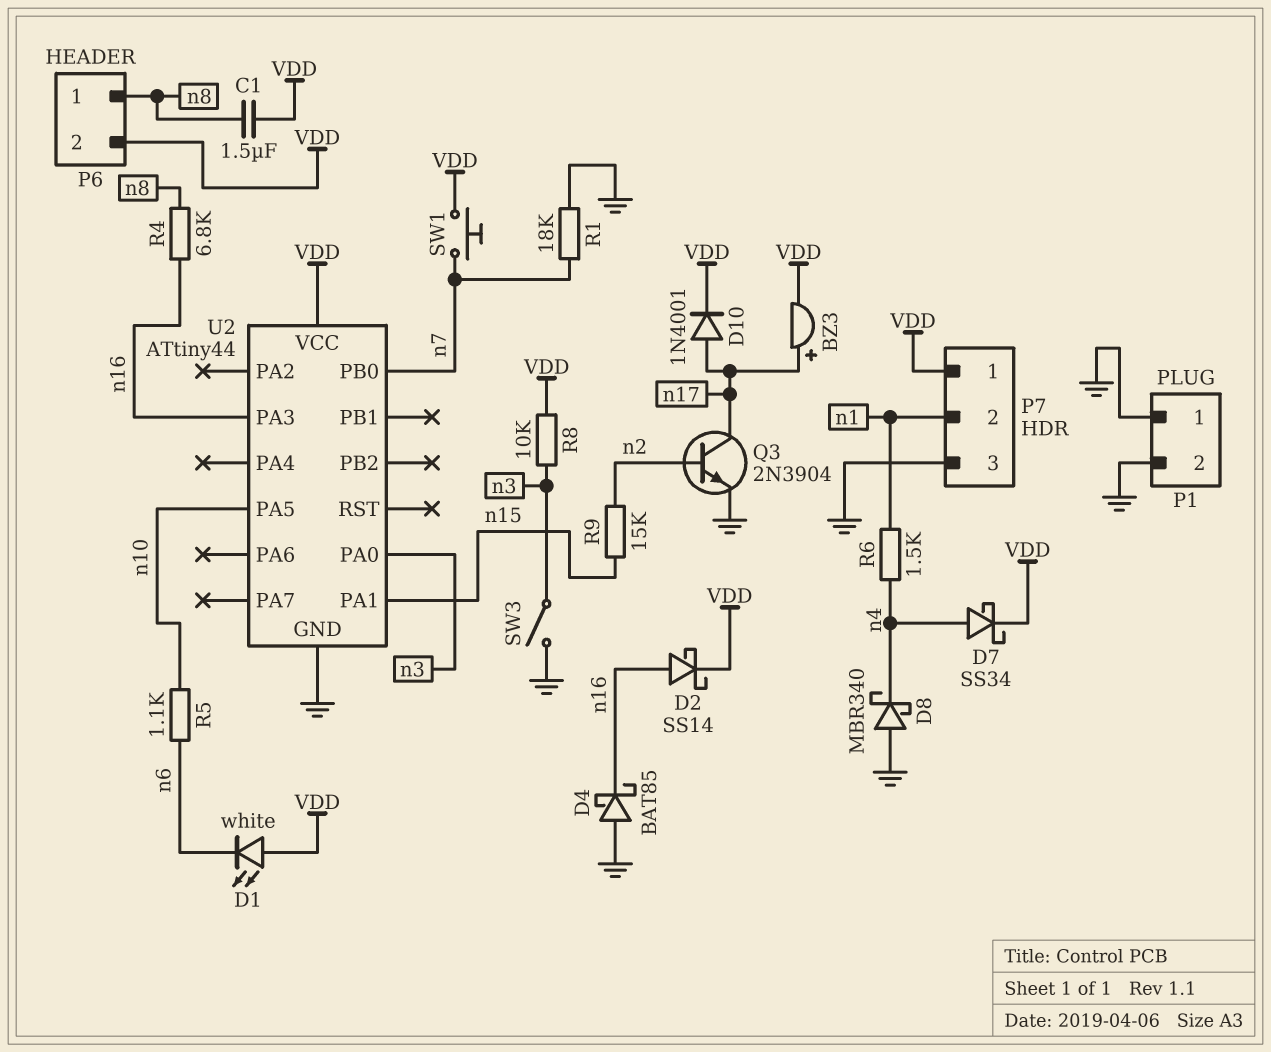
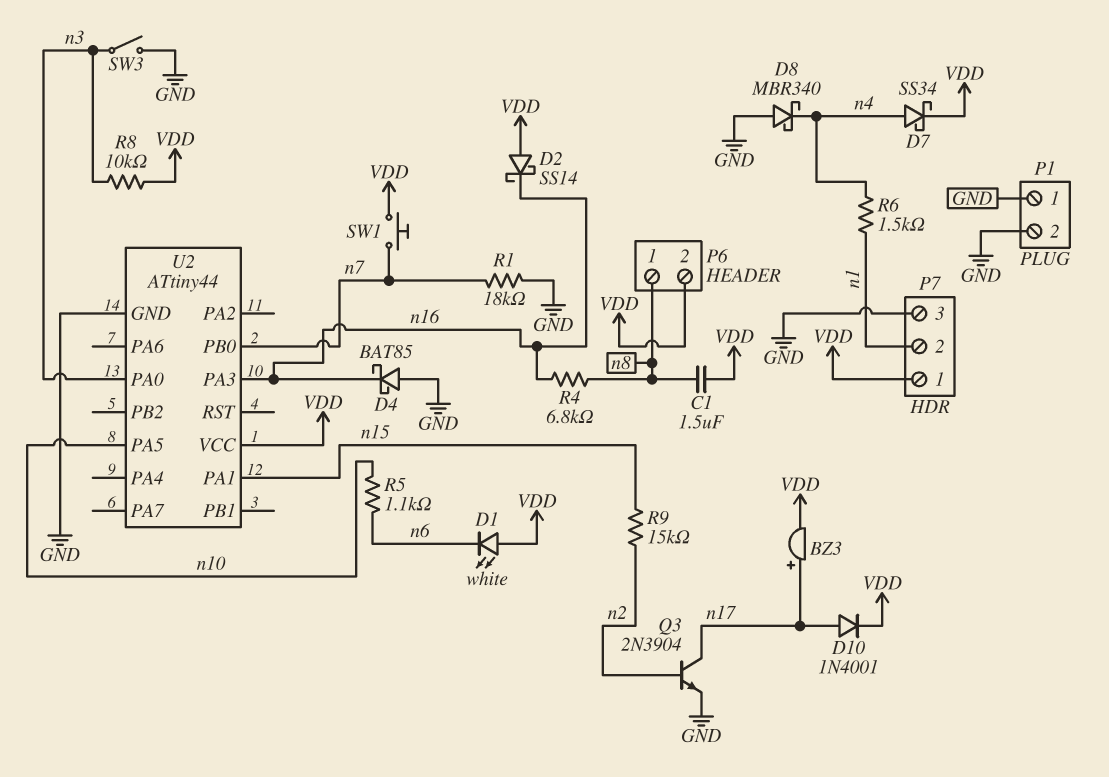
D2: schottky SS14 (A n16, K VDD) -> schottky SS14 (A VDD, K n16)

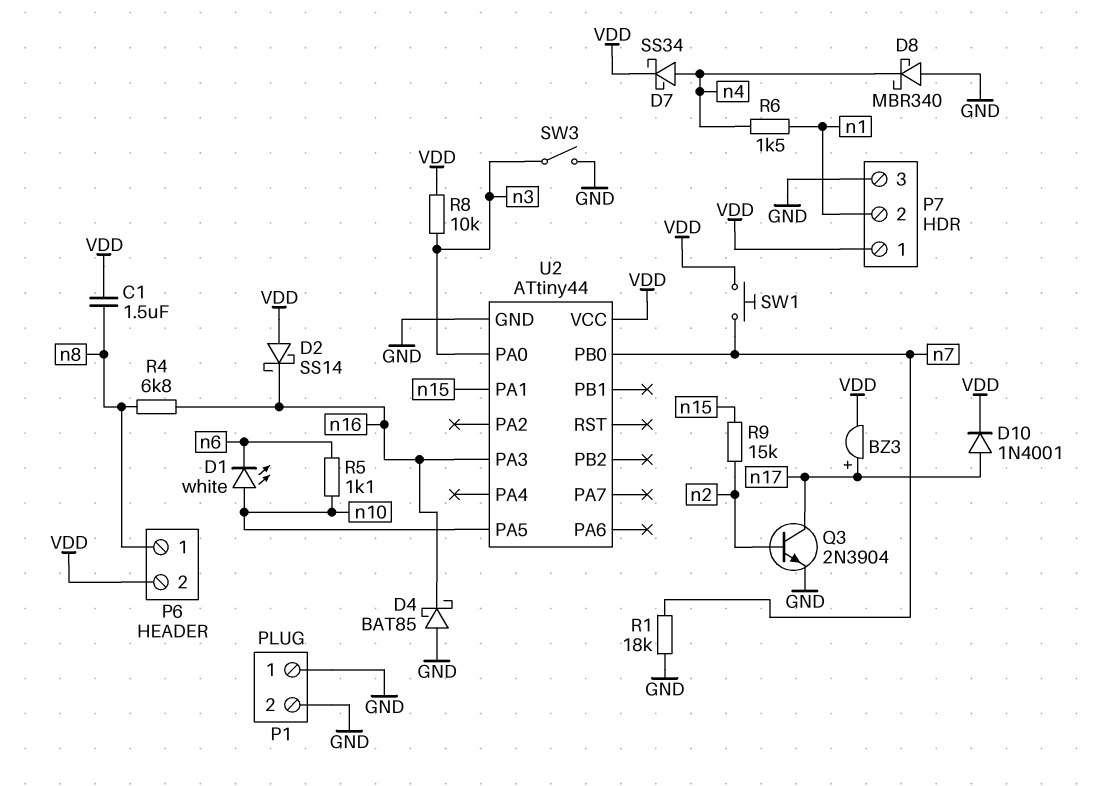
D1: LED white (A VDD, K n6) -> LED white (A n10, K n6)

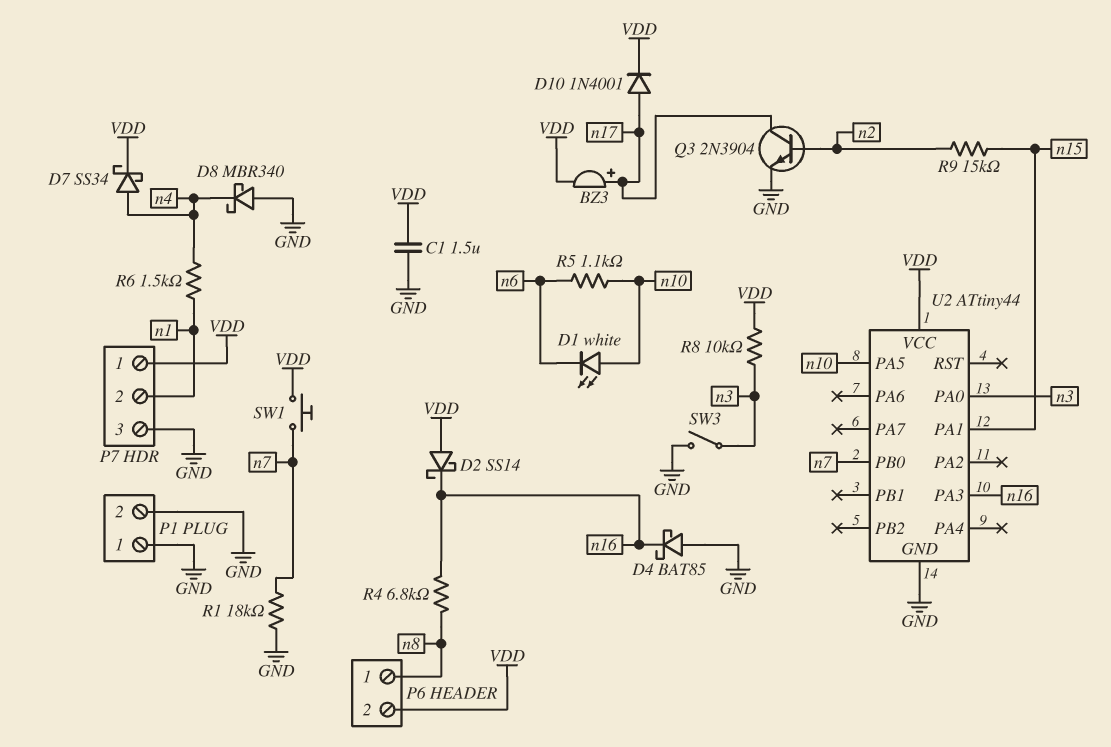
C1: 1.5uF (VDD, n8) -> 1.5uF (GND, VDD)

